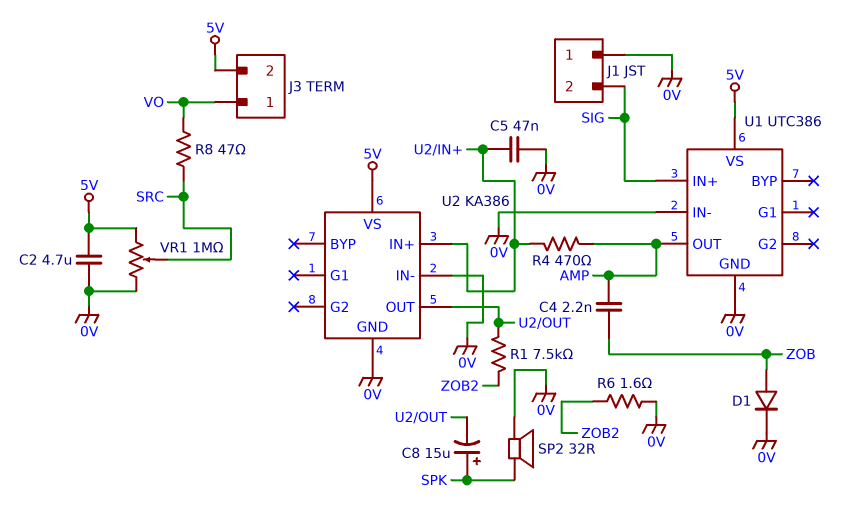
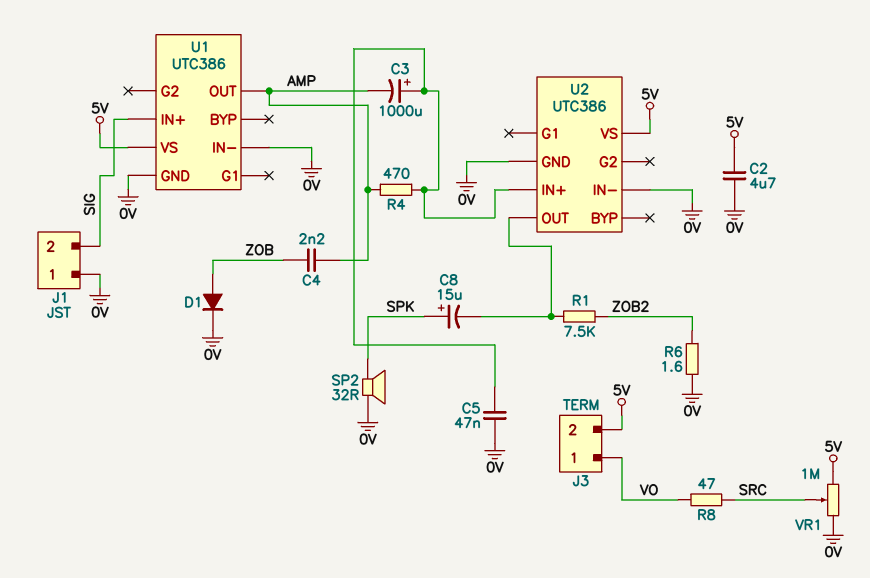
C3: none -> 1000uF (plus U2/IN+, minus AMP)
U2: KA386 -> UTC386

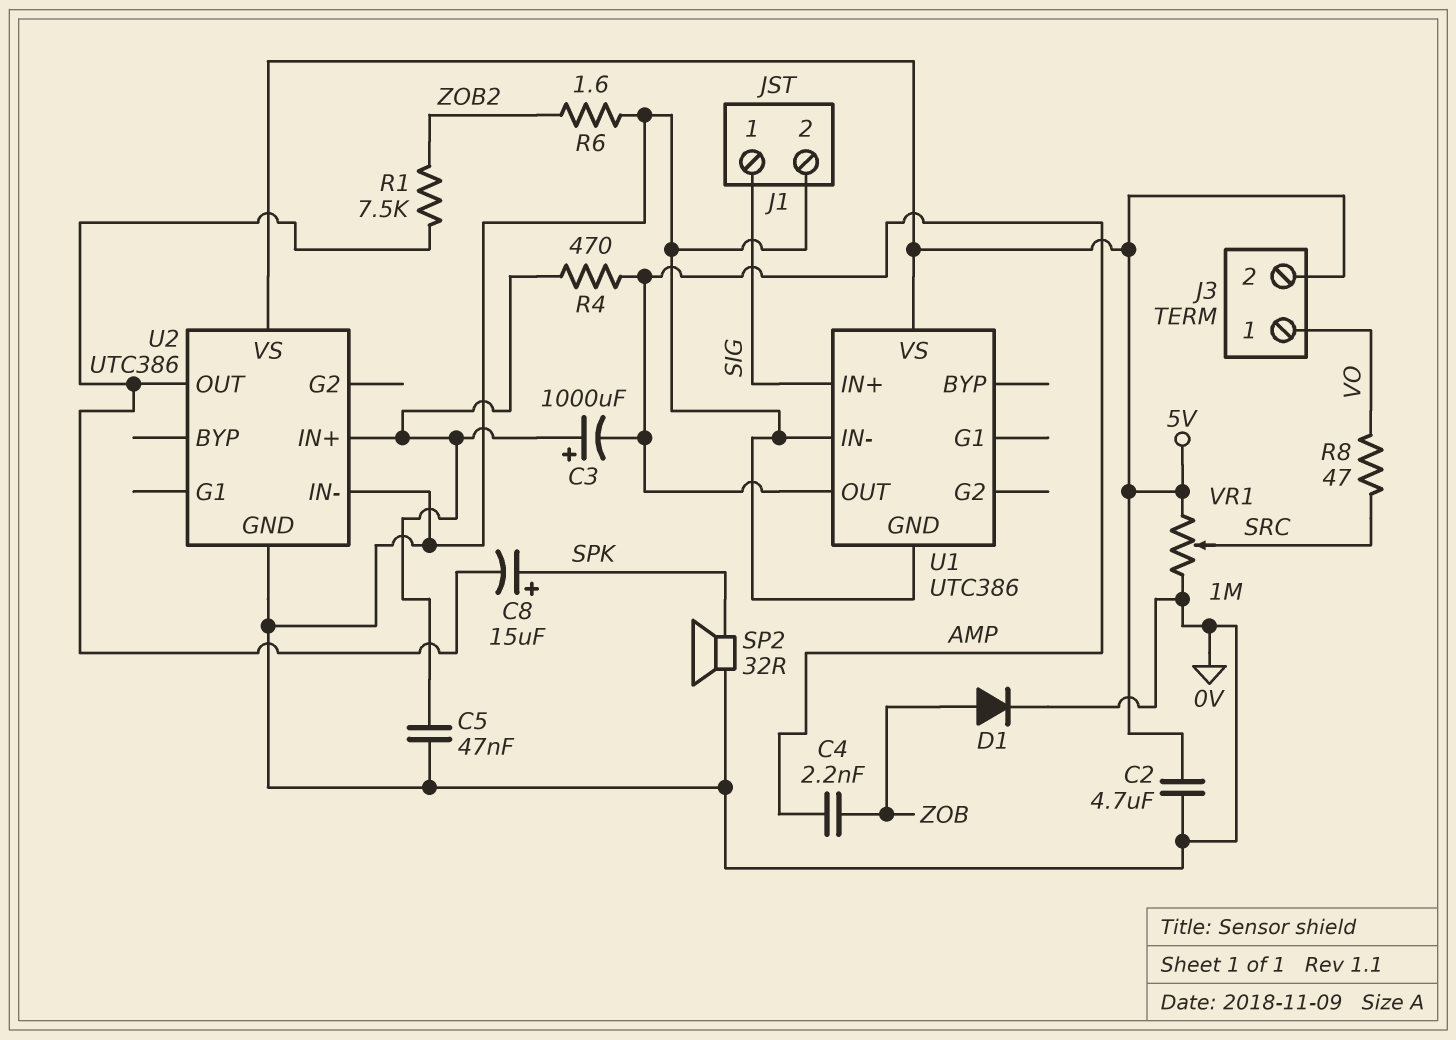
J1 pin 1: 0V -> SIG
J1 pin 2: SIG -> 0V

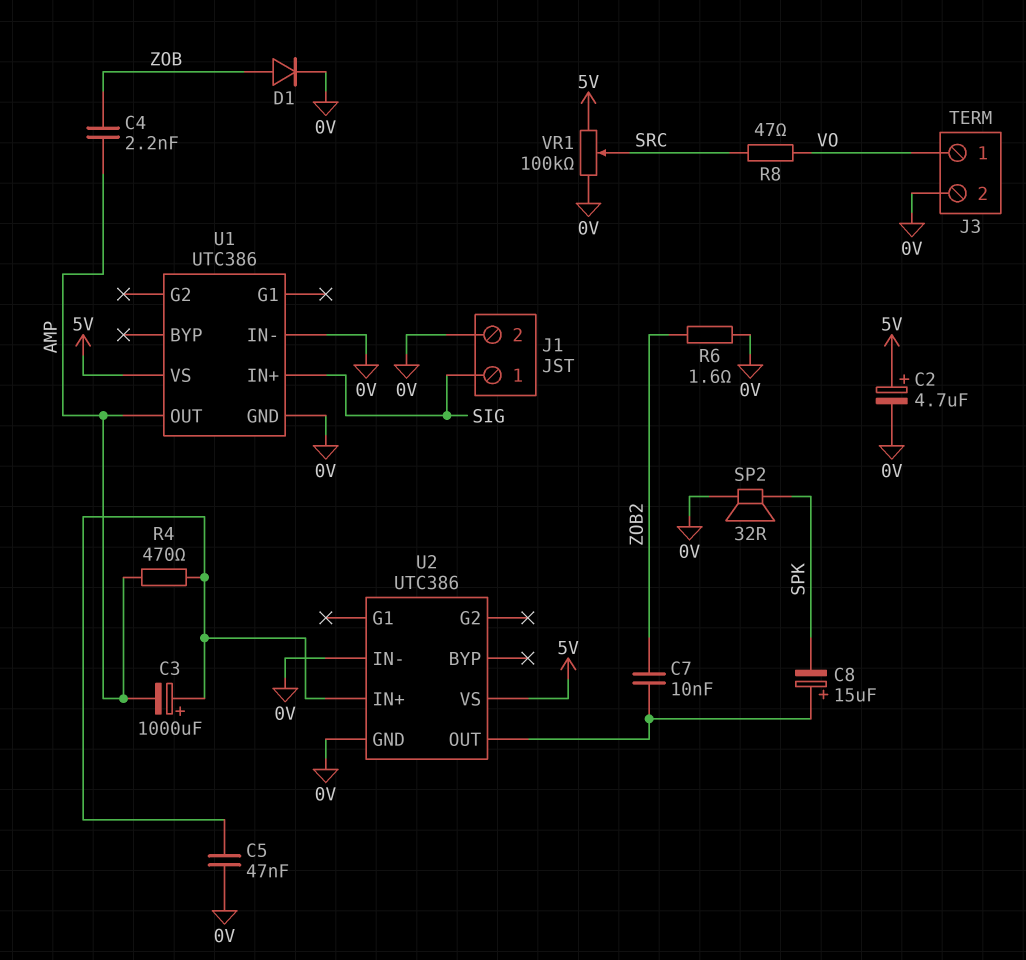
C2: 4.7uF (0V, 5V) -> 4.7uF (plus 5V, minus 0V)
C7: none -> 10nF (U2/OUT, ZOB2)
C8: 15uF (plus SPK, minus U2/OUT) -> 15uF (plus U2/OUT, minus SPK)
J3 pin 2: 5V -> 0V
R1: 7.5k (U2/OUT, ZOB2) -> none
VR1: 1M (0V, 5V, wiper SRC) -> 100k (0V, 5V, wiper SRC)

